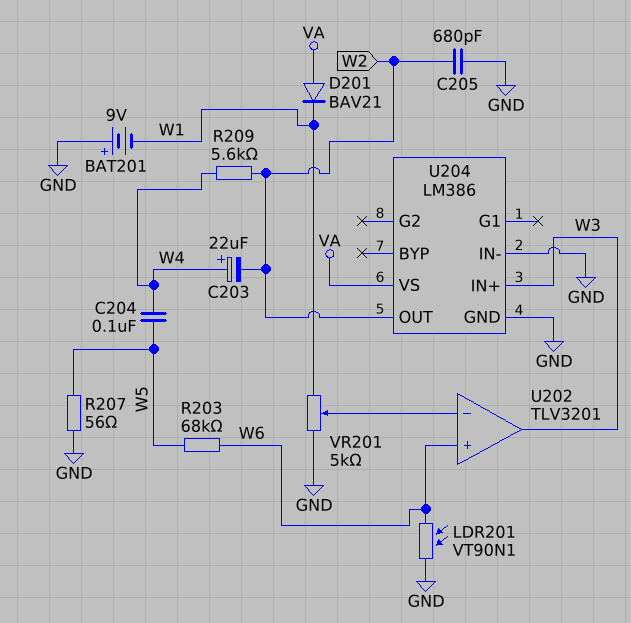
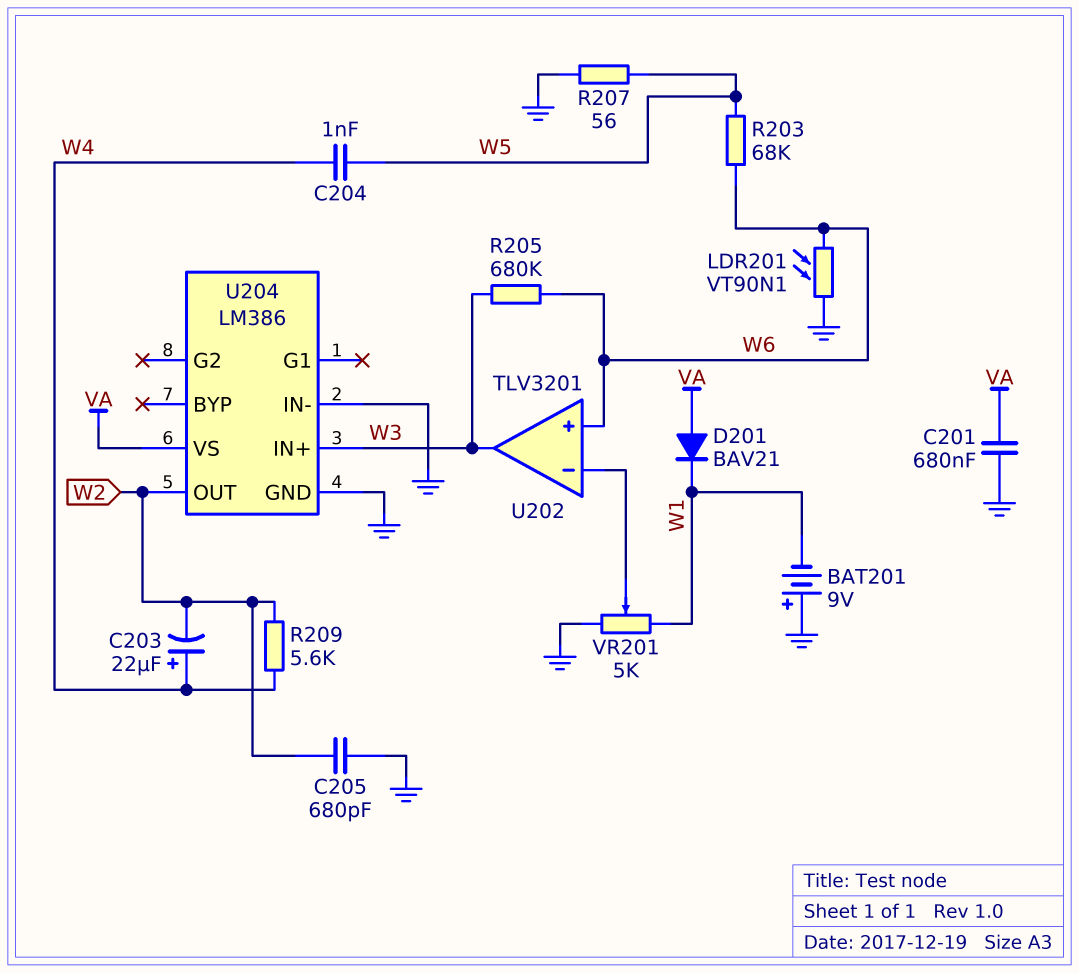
C201: none -> 680nF (GND, VA)
C204: 100nF (W4, W5) -> 1nF (W4, W5)
R205: none -> 680k (W3, W6)

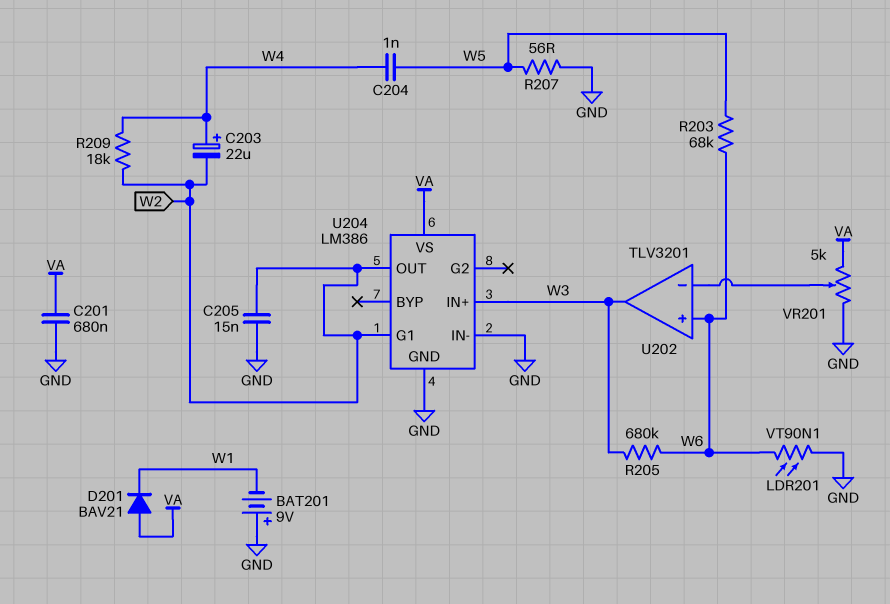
C205: 680pF (GND, W2) -> 15nF (GND, W2)
R209: 5.6k (W2, W4) -> 18k (W2, W4)
U204 pin G1: none -> W2
VR201: 5k (GND, W1, wiper U202/in-) -> 5k (GND, VA, wiper U202/in-)

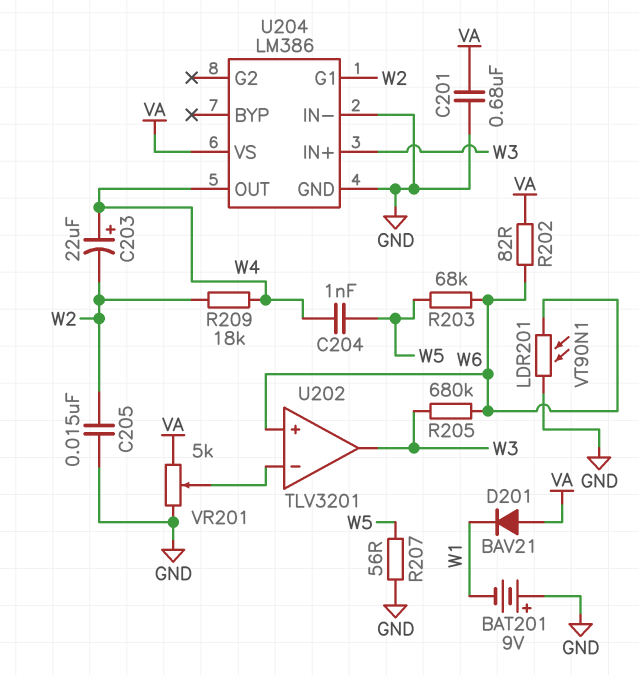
R202: none -> 82 (VA, W6)
U204 pin OUT: W2 -> W4

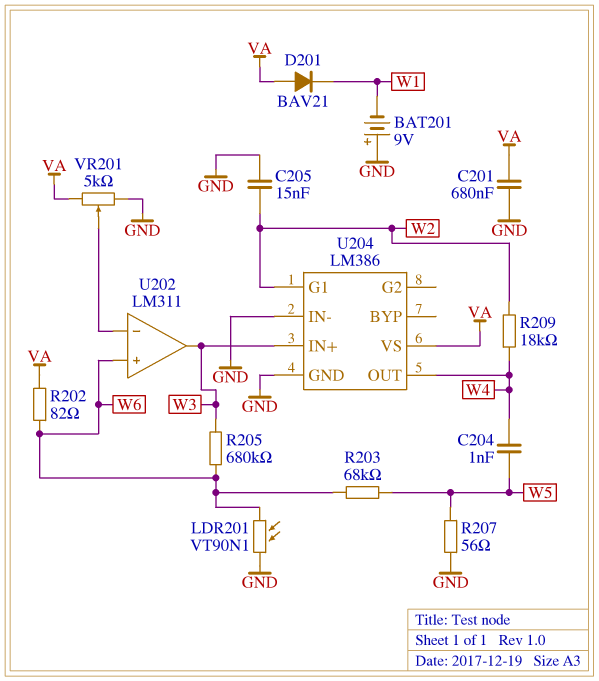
C203: 22uF (plus W4, minus W2) -> none
U202: TLV3201 -> LM311

